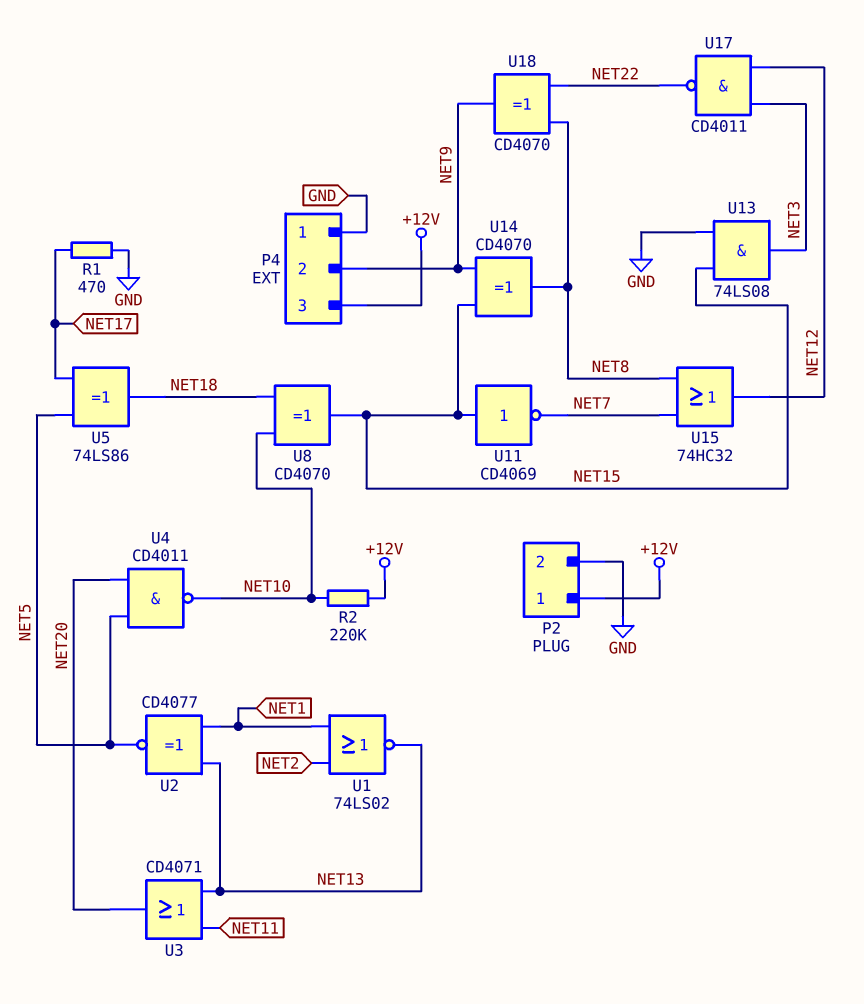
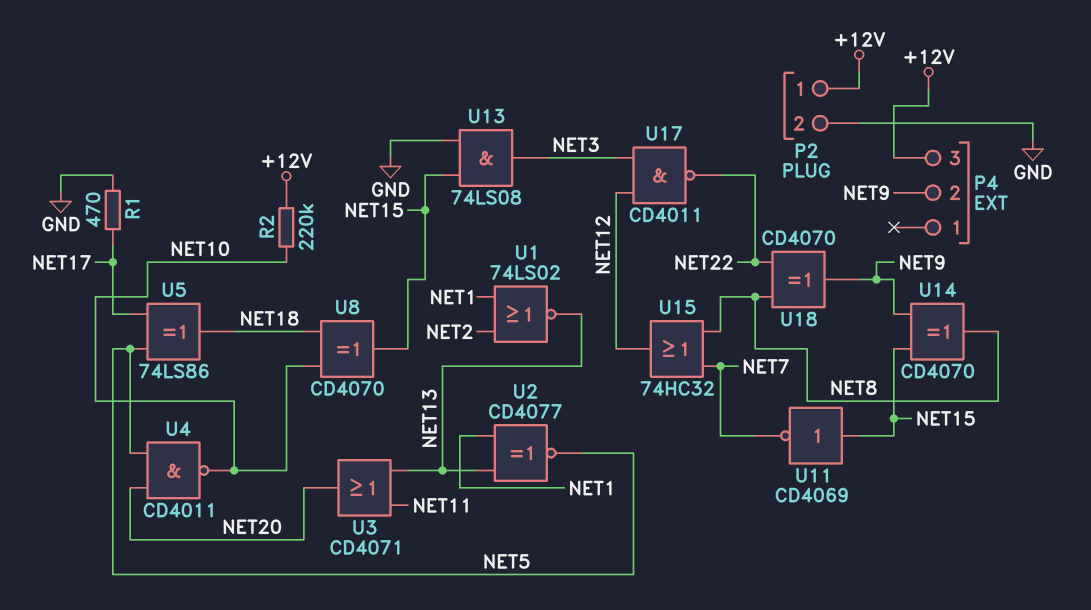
P4 pin 1: GND -> none

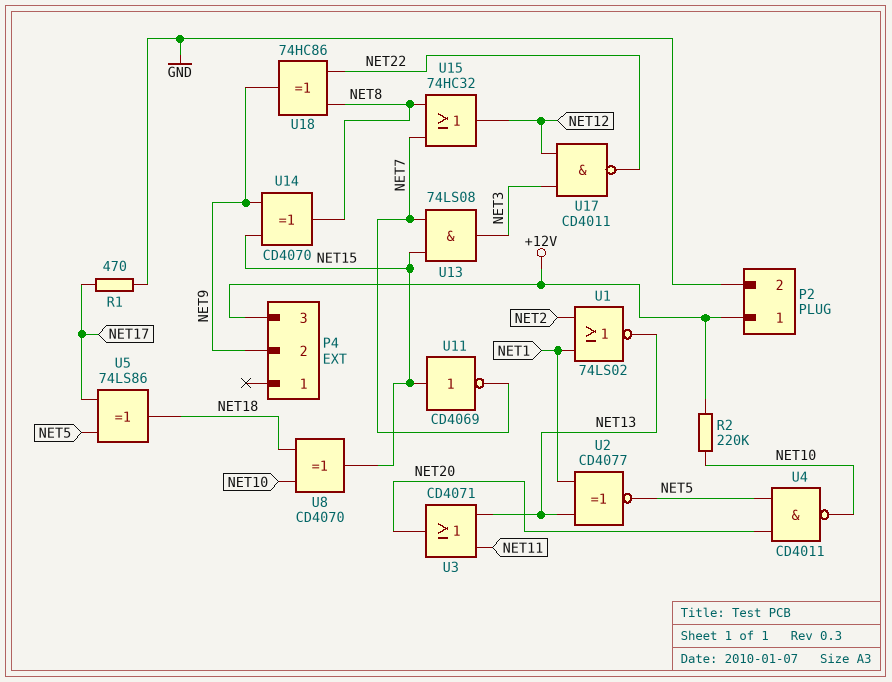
U13: AND 74LS08 (in GND, in NET15, out NET3) -> AND 74LS08 (in NET7, in NET15, out NET3)
U18: XOR CD4070 (in NET8, in NET22, out NET9) -> XOR 74HC86 (in NET8, in NET22, out NET9)

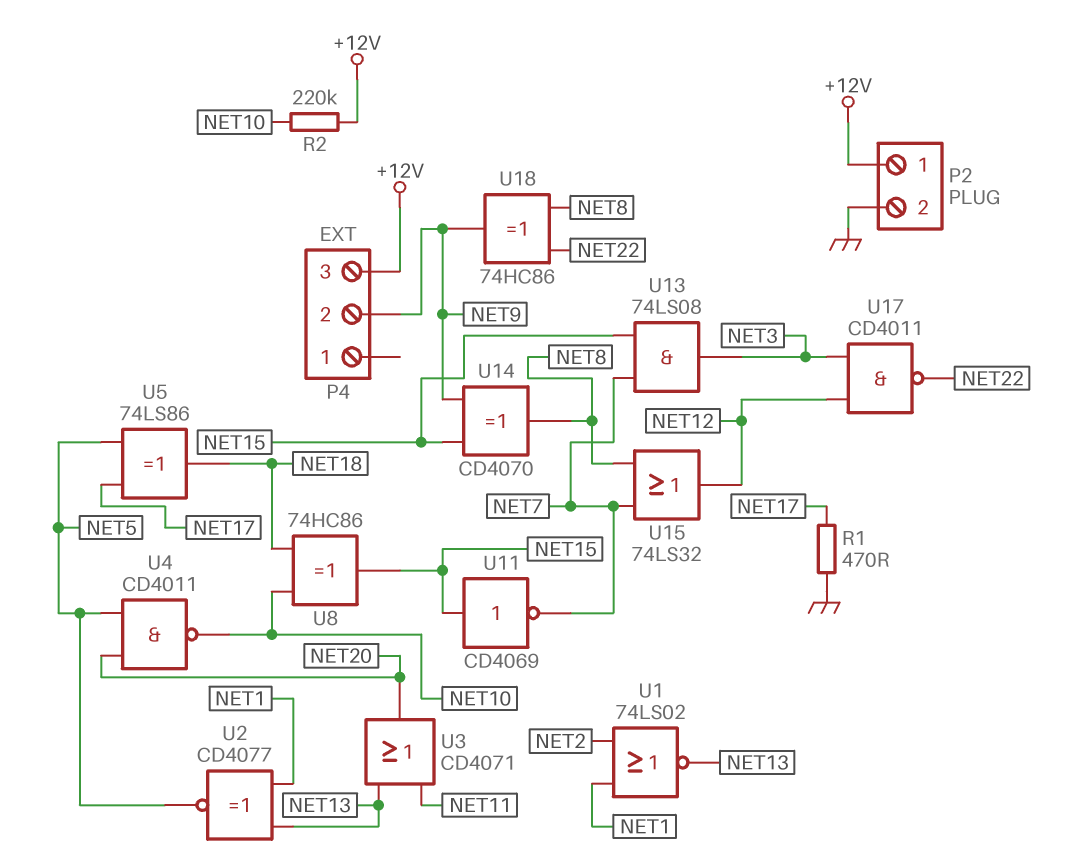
U8: XOR CD4070 (in NET10, in NET18, out NET15) -> XOR 74HC86 (in NET10, in NET18, out NET15)
U15: OR 74HC32 (in NET7, in NET8, out NET12) -> OR 74LS32 (in NET7, in NET8, out NET12)

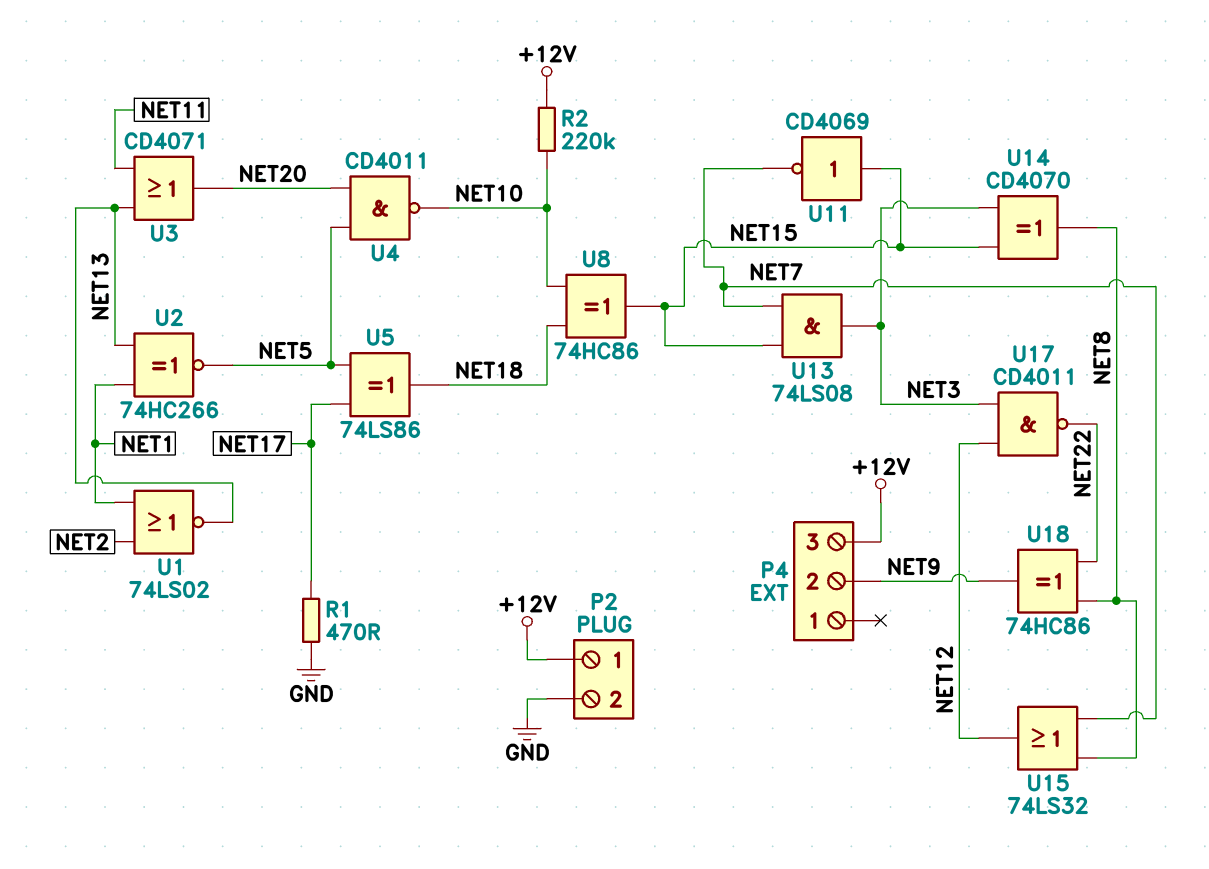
U2: XNOR CD4077 (in NET1, in NET13, out NET5) -> XNOR 74HC266 (in NET1, in NET13, out NET5)
U14: XOR CD4070 (in NET9, in NET15, out NET8) -> XOR CD4070 (in NET3, in NET15, out NET8)

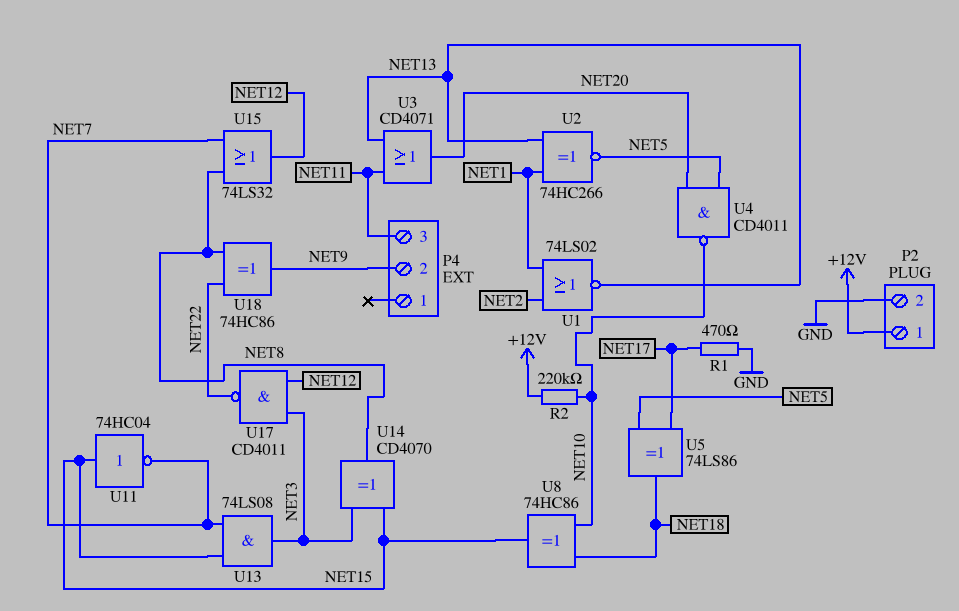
P4 pin 3: +12V -> NET11
U11: NOT CD4069 (in NET15, out NET7) -> NOT 74HC04 (in NET15, out NET7)

